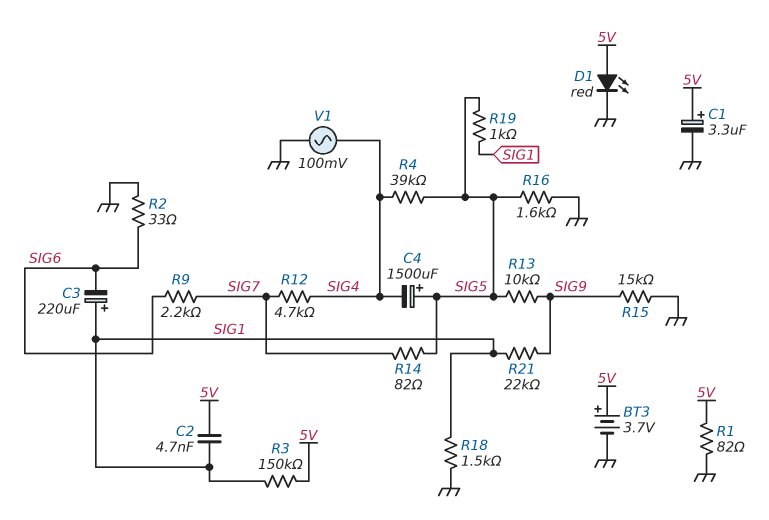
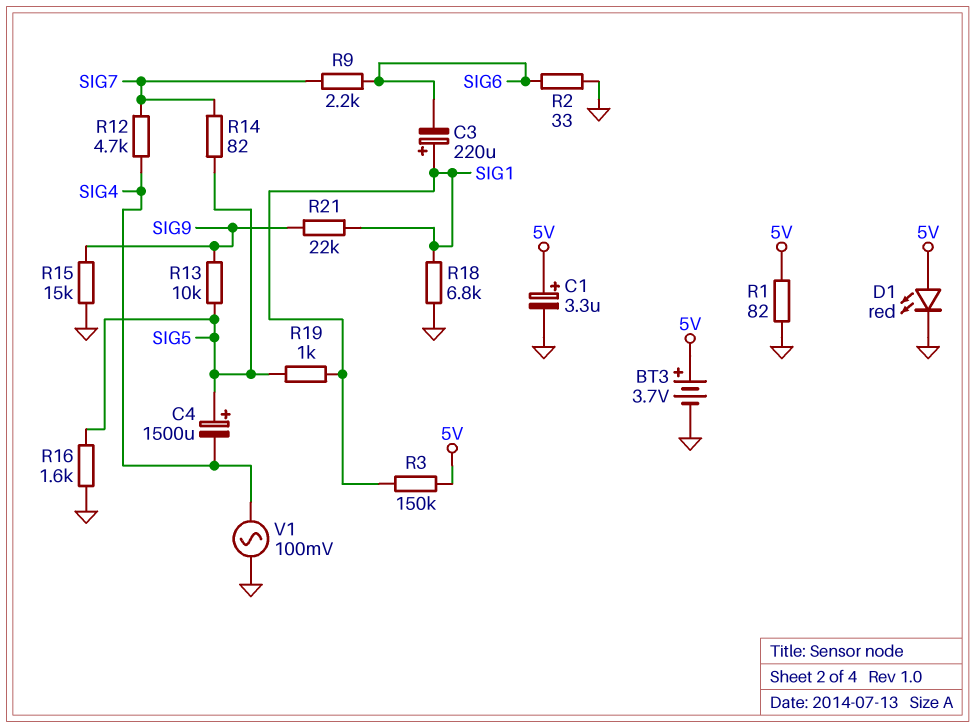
C2: 4.7nF (5V, SIG1) -> none
R4: 39k (SIG4, SIG5) -> none
R18: 1.5k (GND, SIG1) -> 6.8k (GND, SIG1)

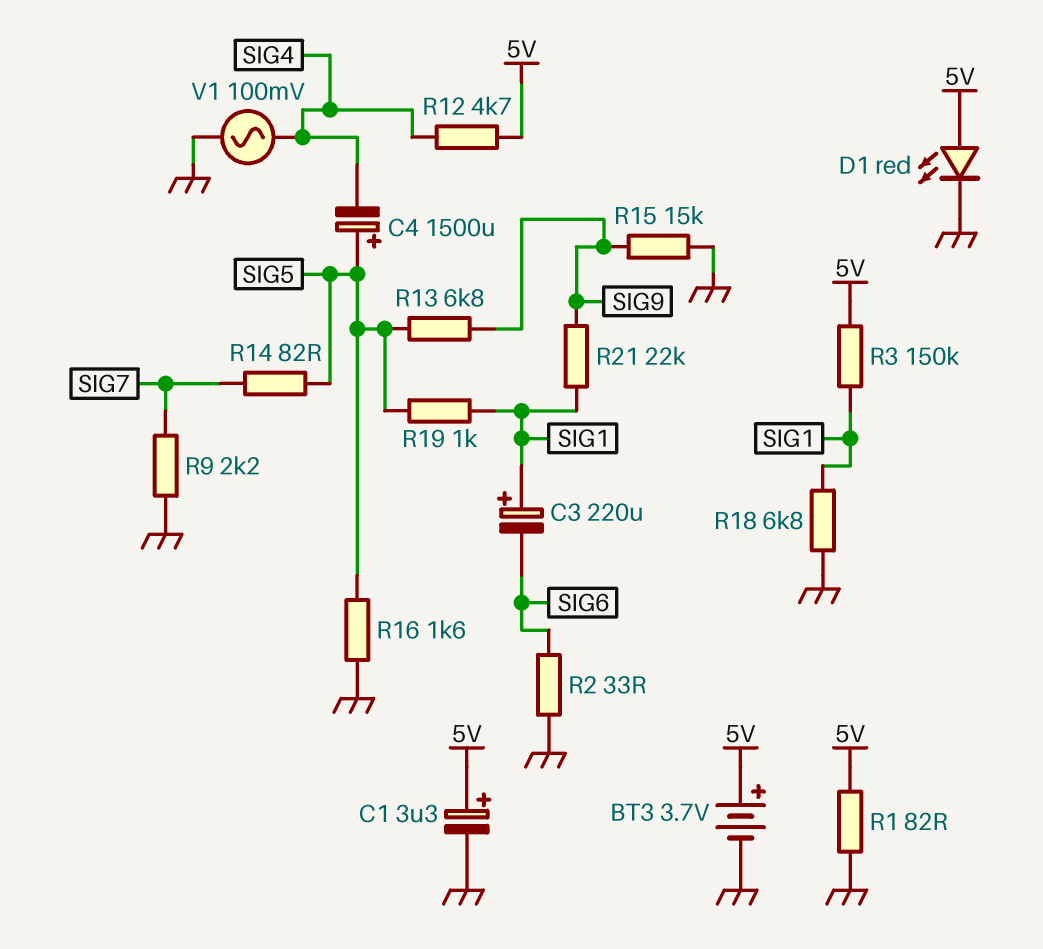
R9: 2.2k (SIG6, SIG7) -> 2.2k (GND, SIG7)
R12: 4.7k (SIG4, SIG7) -> 4.7k (5V, SIG4)
R13: 10k (SIG5, SIG9) -> 6.8k (SIG5, SIG9)

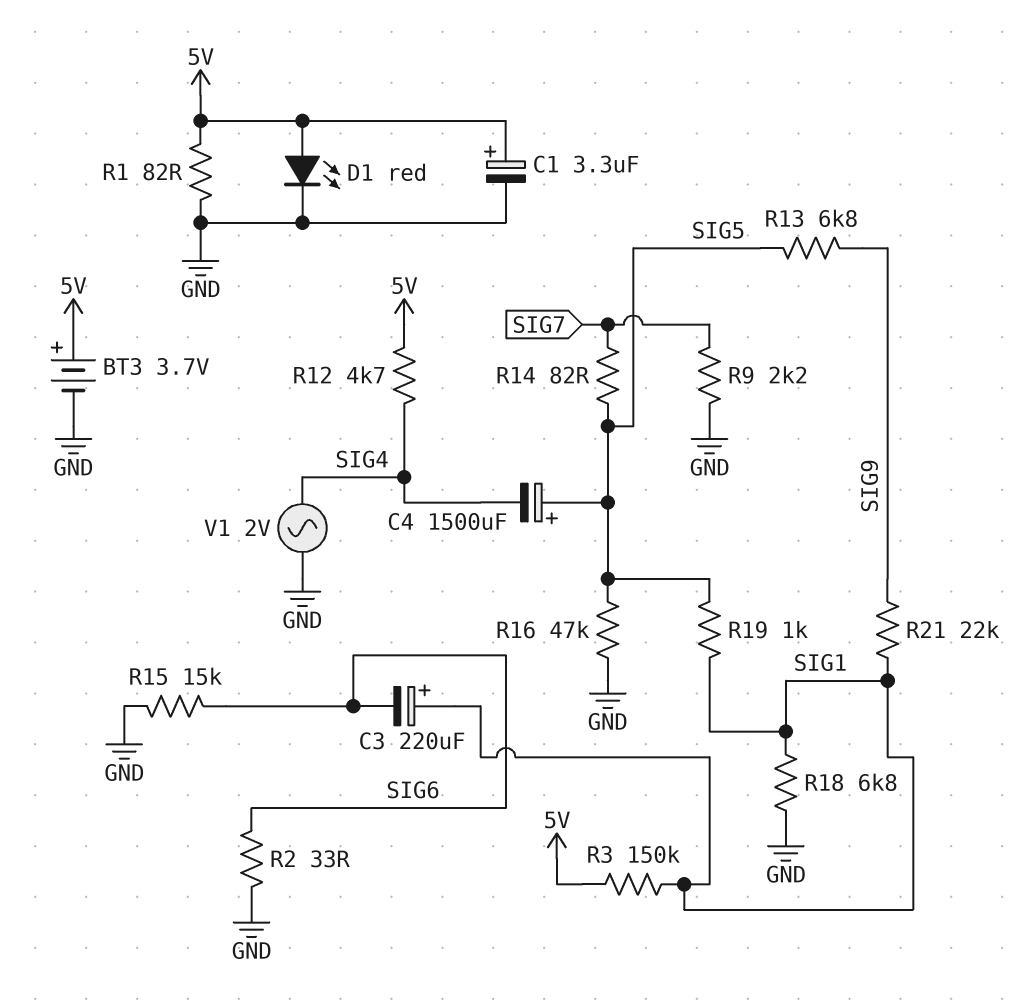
R15: 15k (GND, SIG9) -> 15k (GND, SIG6)
R16: 1.6k (GND, SIG5) -> 47k (GND, SIG5)
V1: AC 100mV (GND, SIG4) -> AC 2V (GND, SIG4)

